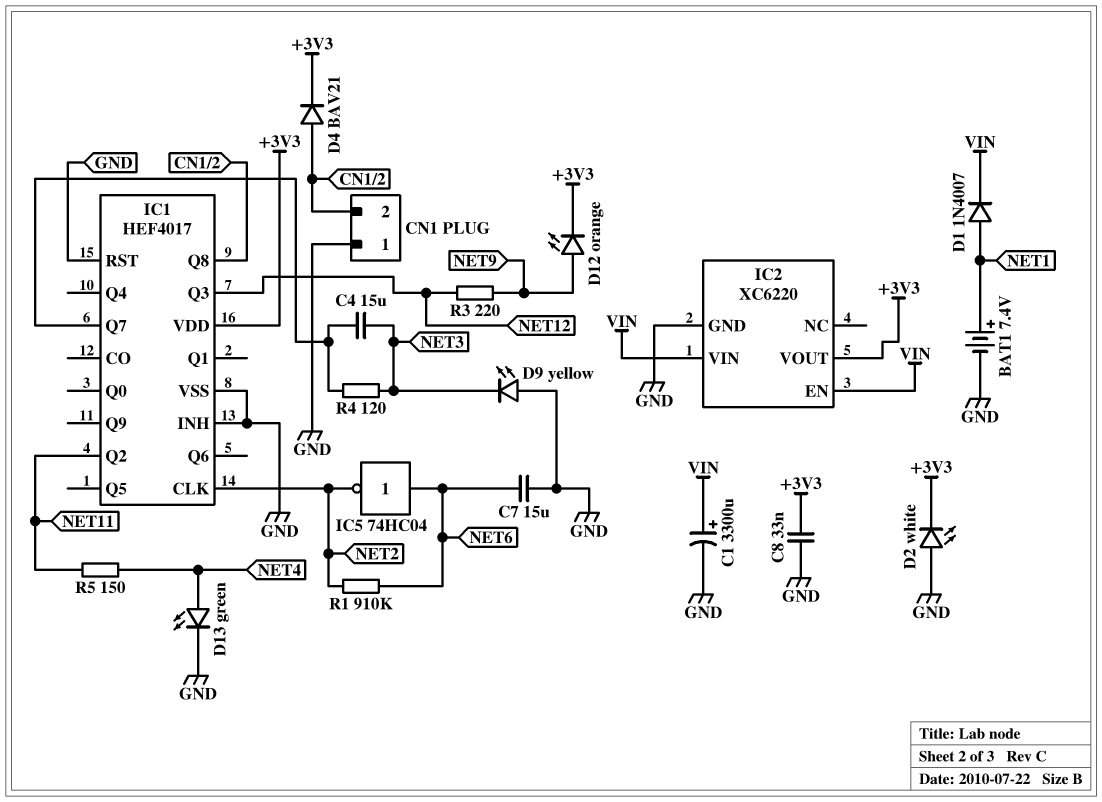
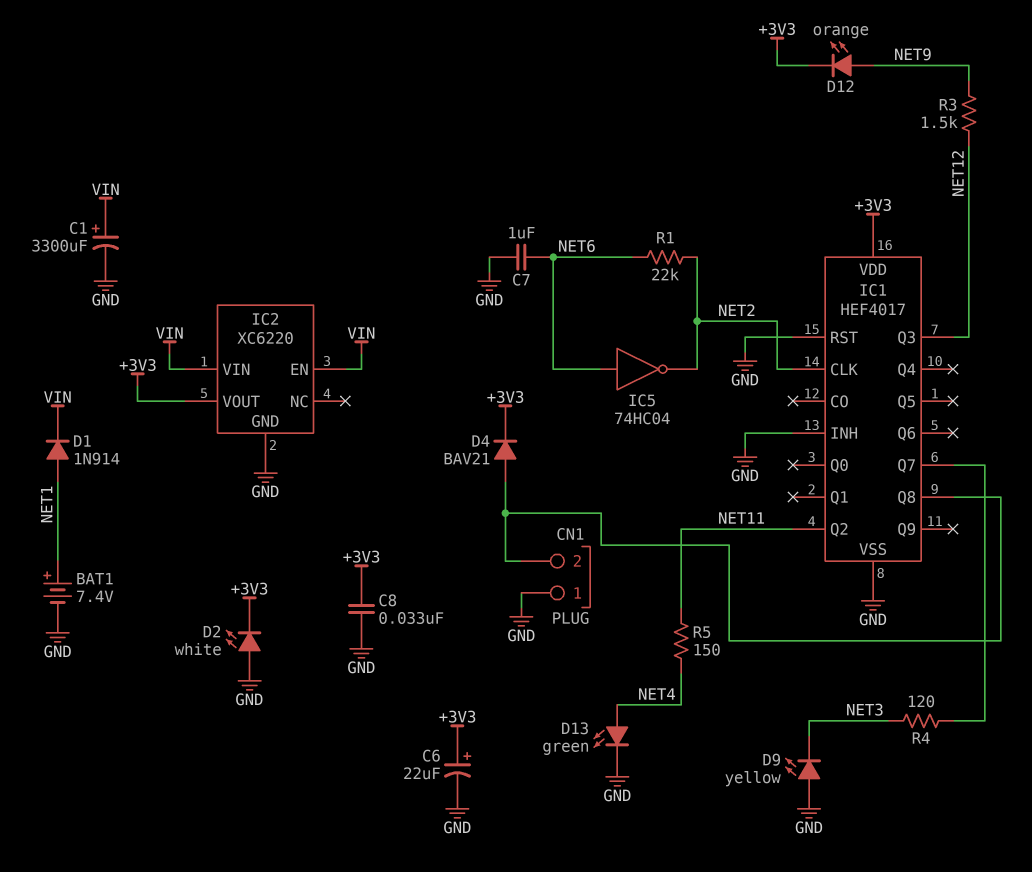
C4: 15uF (IC1/Q7, NET3) -> none
C6: none -> 22uF (plus +3V3, minus GND)
C7: 15uF (GND, NET6) -> 1uF (GND, NET6)
D1: diode 1N4007 (A NET1, K VIN) -> diode 1N914 (A NET1, K VIN)
R1: 910k (NET2, NET6) -> 22k (NET2, NET6)
R3: 220 (NET9, NET12) -> 1.5k (NET9, NET12)

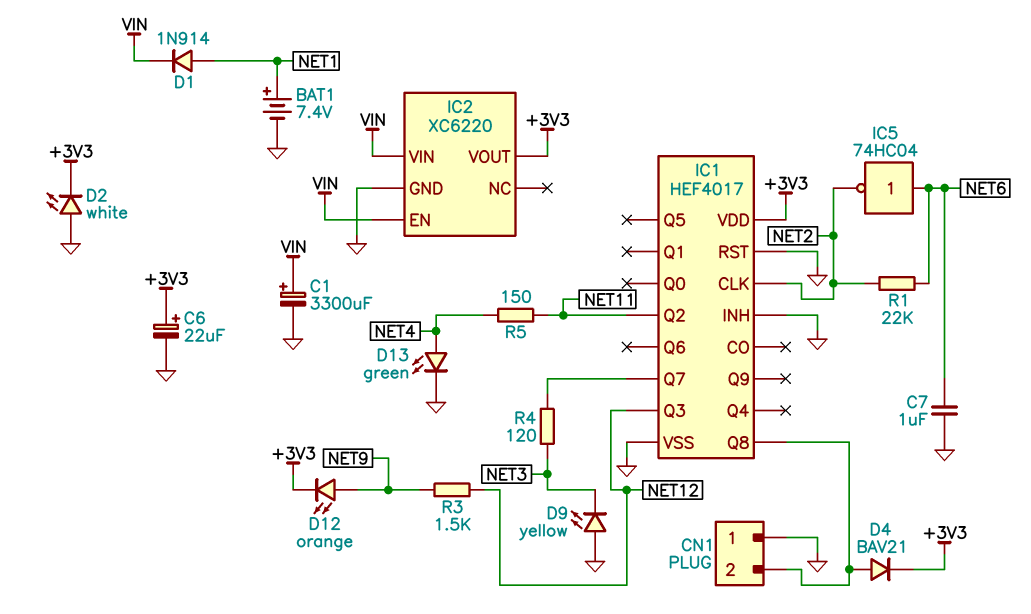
C8: 33nF (+3V3, GND) -> none

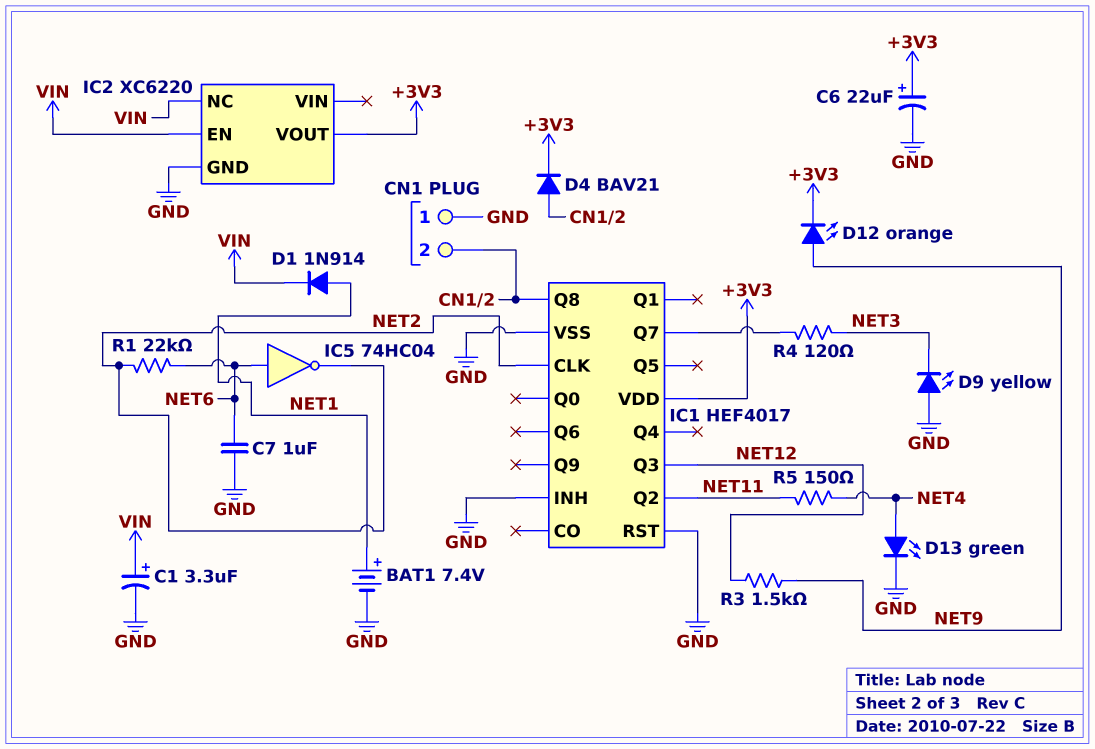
C1: 3300uF (plus VIN, minus GND) -> 3.3uF (plus VIN, minus GND)
D2: LED white (A GND, K +3V3) -> none
IC2 pin NC: none -> VIN
IC2 pin VIN: VIN -> none

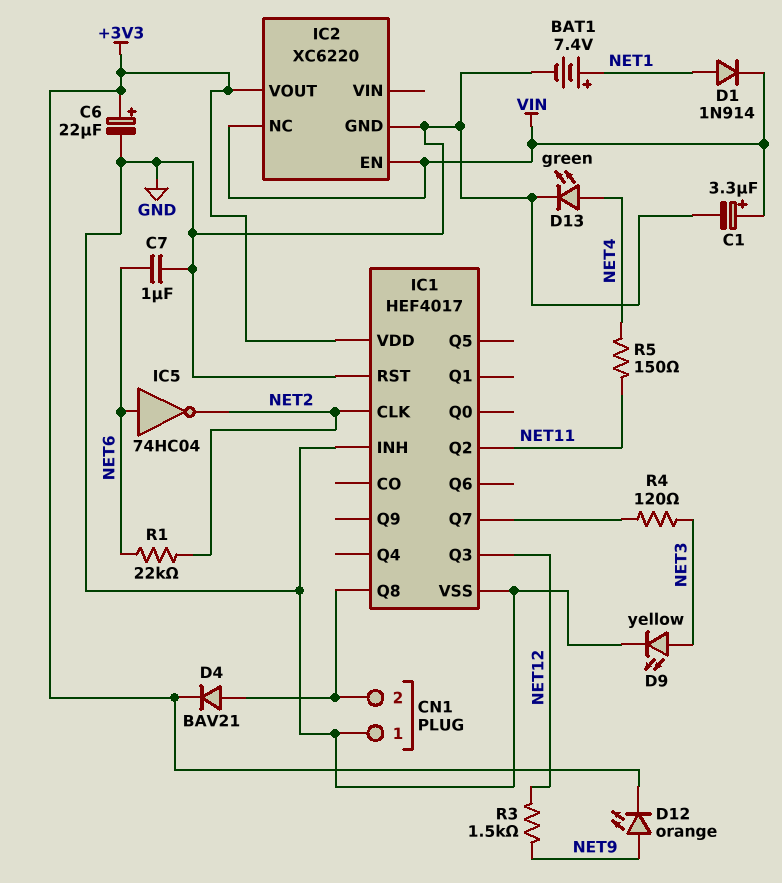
D9: LED yellow (A GND, K NET3) -> LED yellow (A NET3, K GND)

